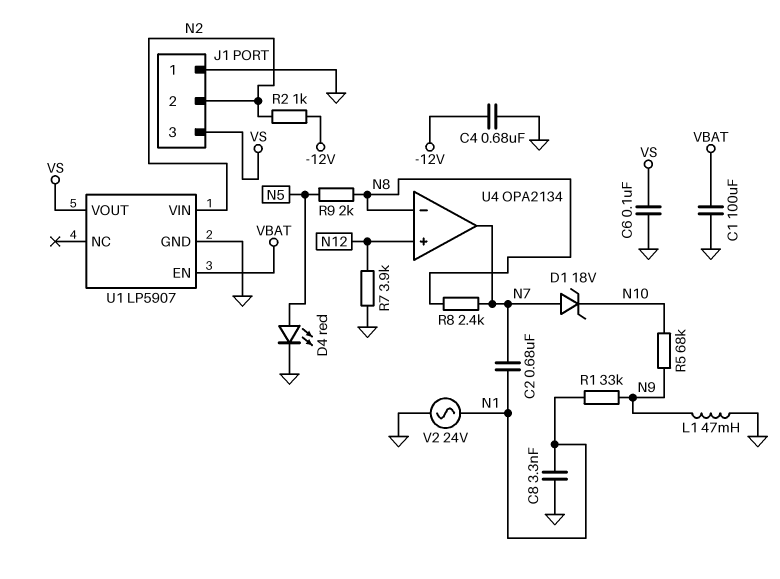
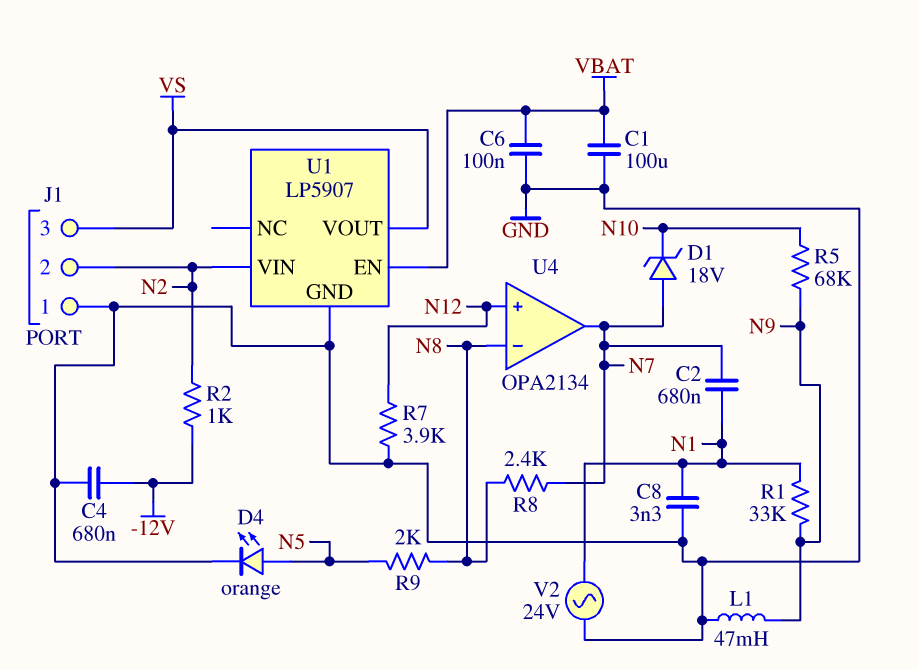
C6: 100nF (GND, VS) -> 100nF (GND, VBAT)
D4: LED red (A N5, K GND) -> LED orange (A N5, K GND)

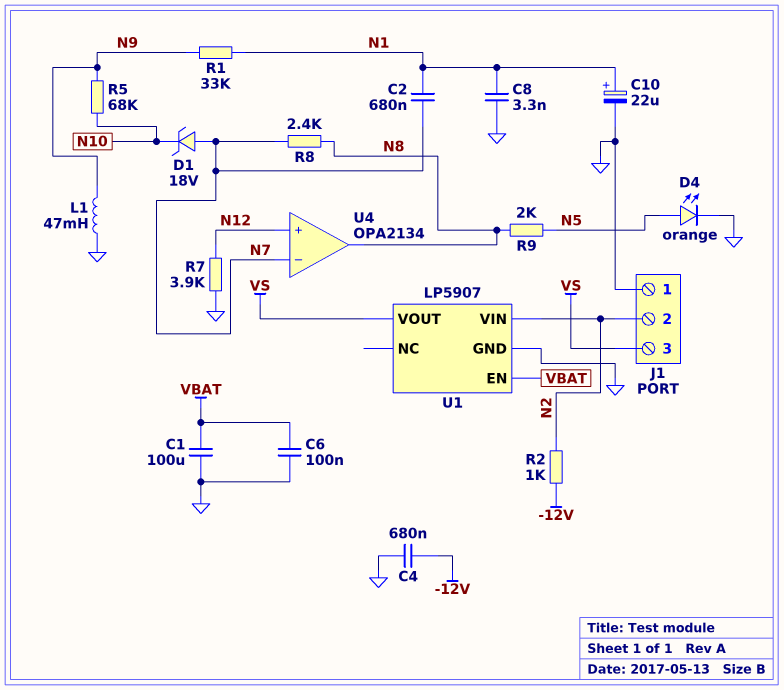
C10: none -> 22uF (plus N1, minus GND)
U4 pin in-: N8 -> N7
U4 pin out: N7 -> N8
V2: AC 24V (GND, N1) -> none

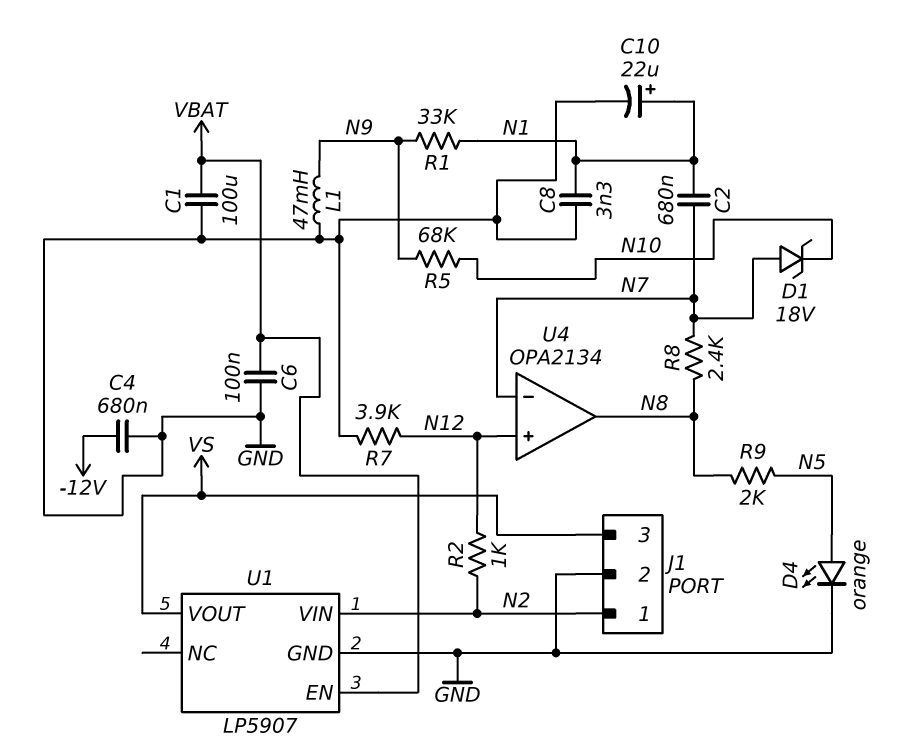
J1 pin 1: GND -> N2
J1 pin 2: N2 -> GND
R2: 1k (-12V, N2) -> 1k (N2, N12)

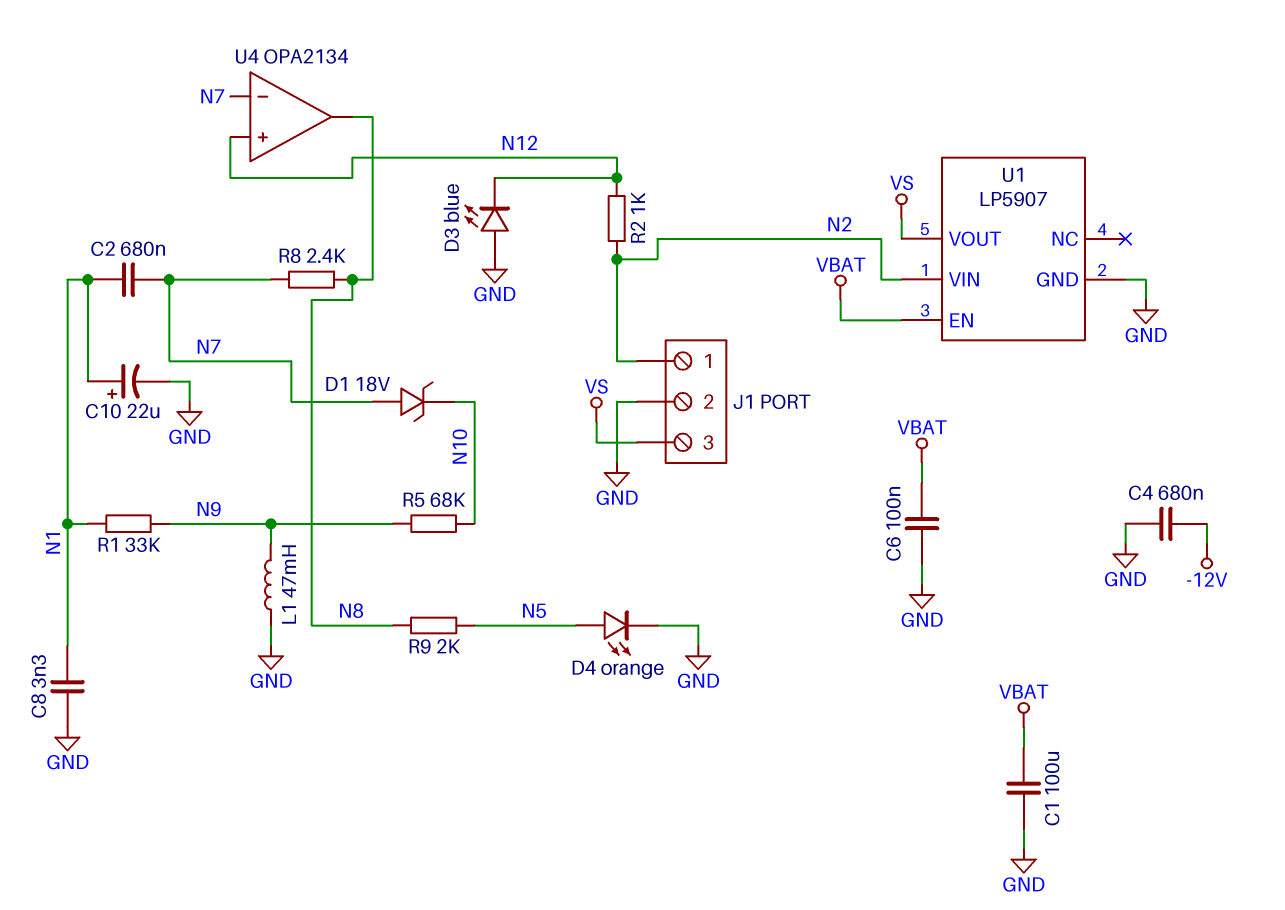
D3: none -> LED blue (A GND, K N12)
R7: 3.9k (GND, N12) -> none

